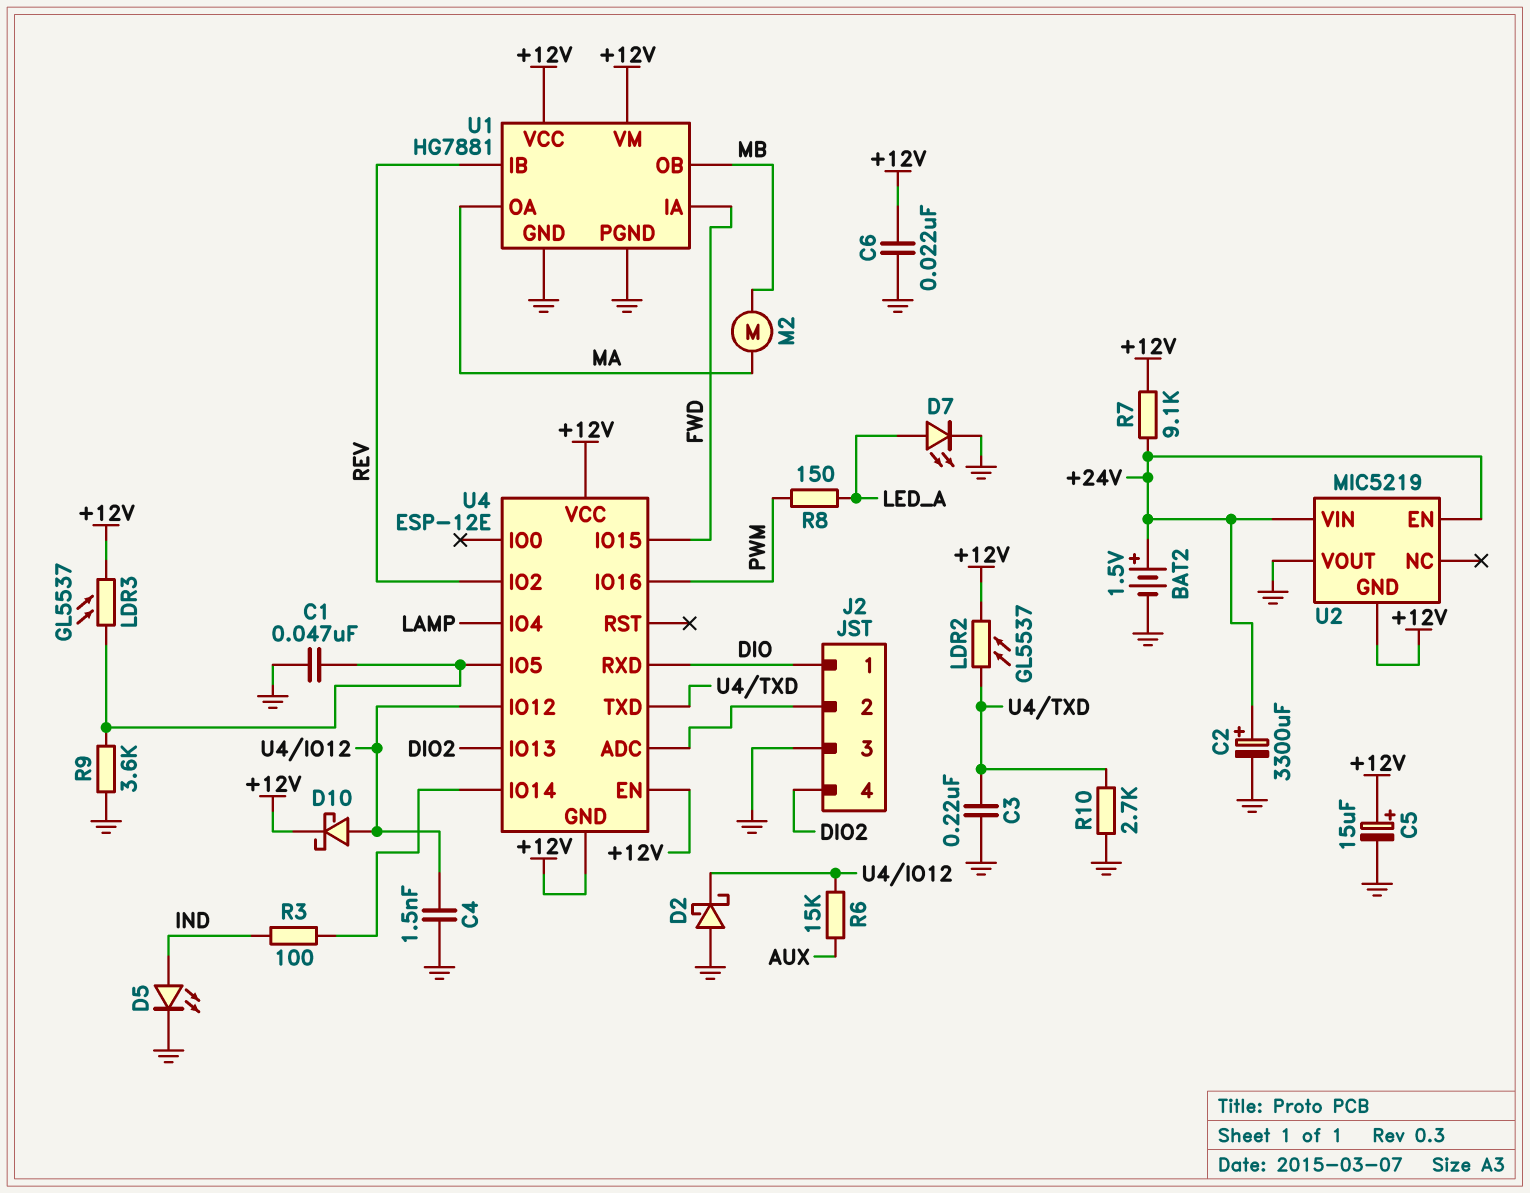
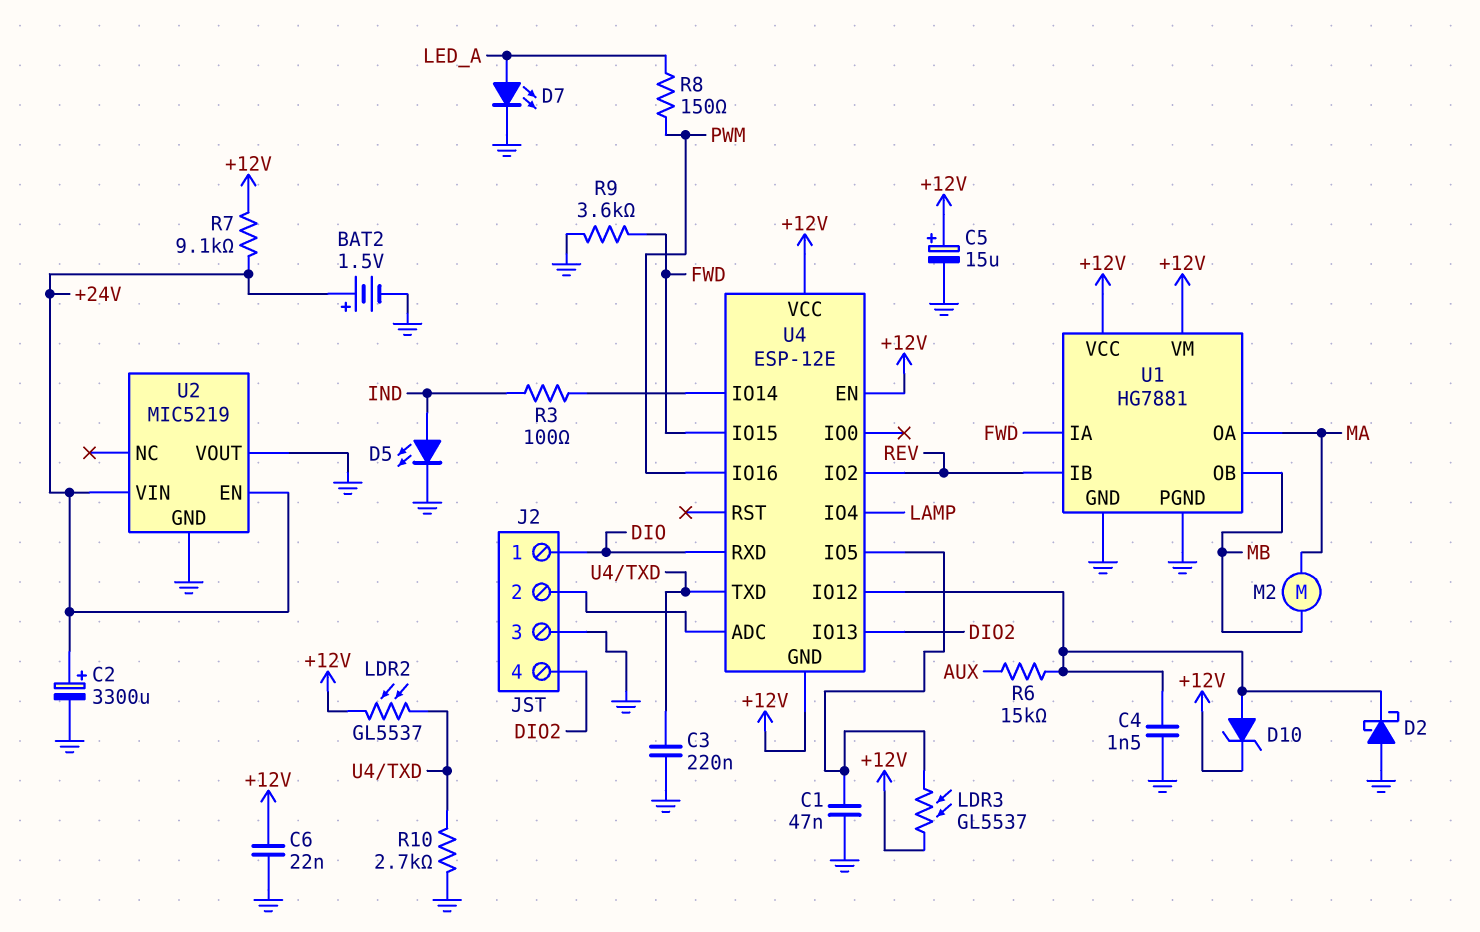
D10: schottky (A U4/IO12, K +12V) -> zener (A U4/IO12, K +12V)
R9: 3.6k (GND, U4/IO5) -> 3.6k (FWD, GND)
U2 pin GND: +12V -> GND

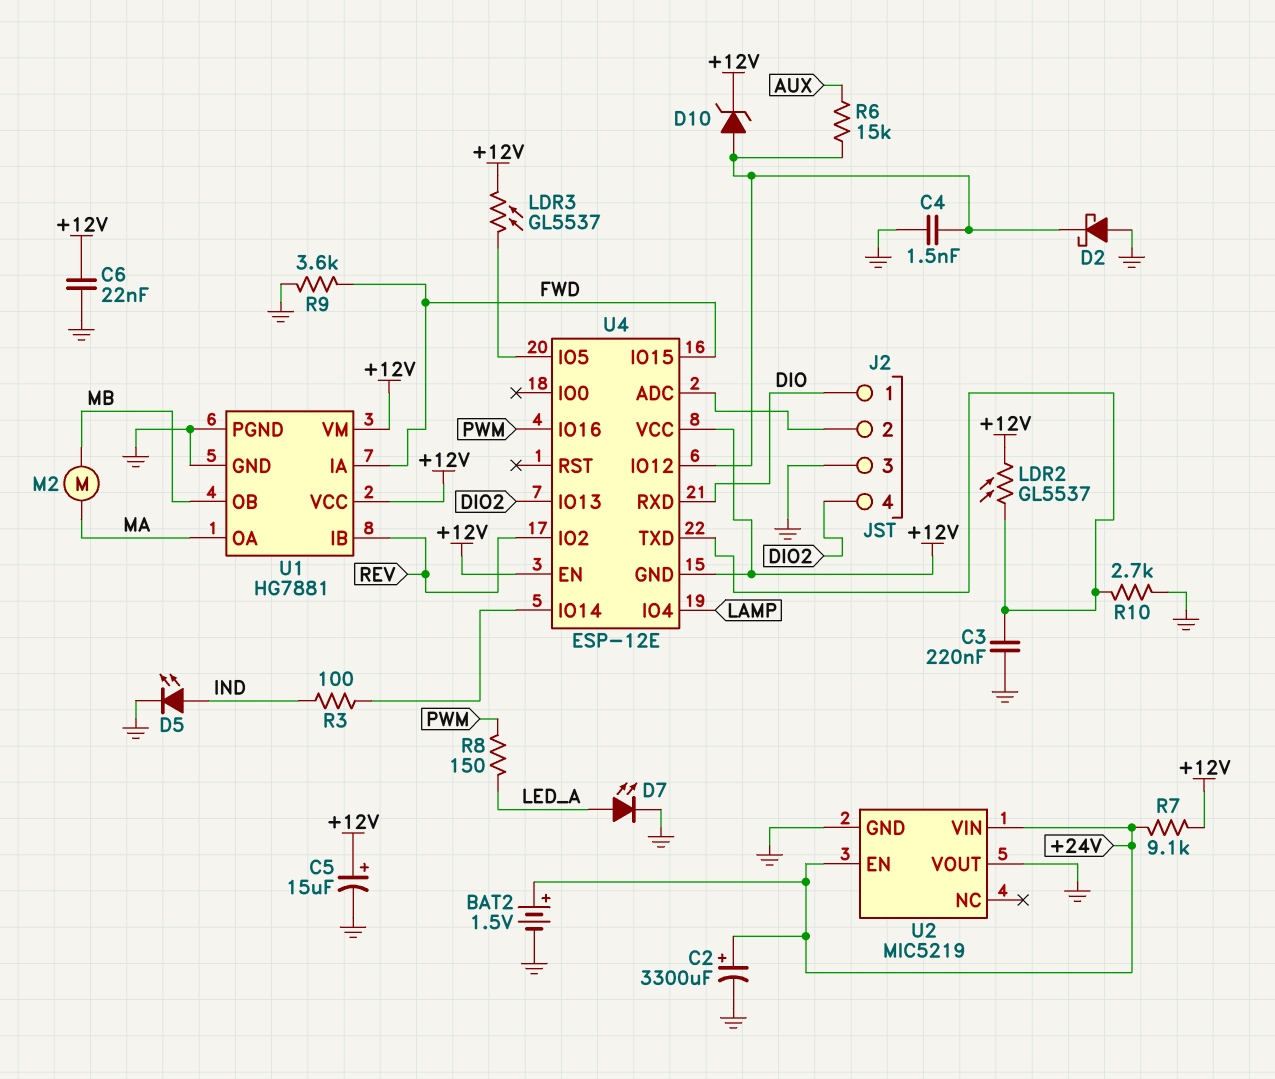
C1: 47nF (GND, U4/IO5) -> none

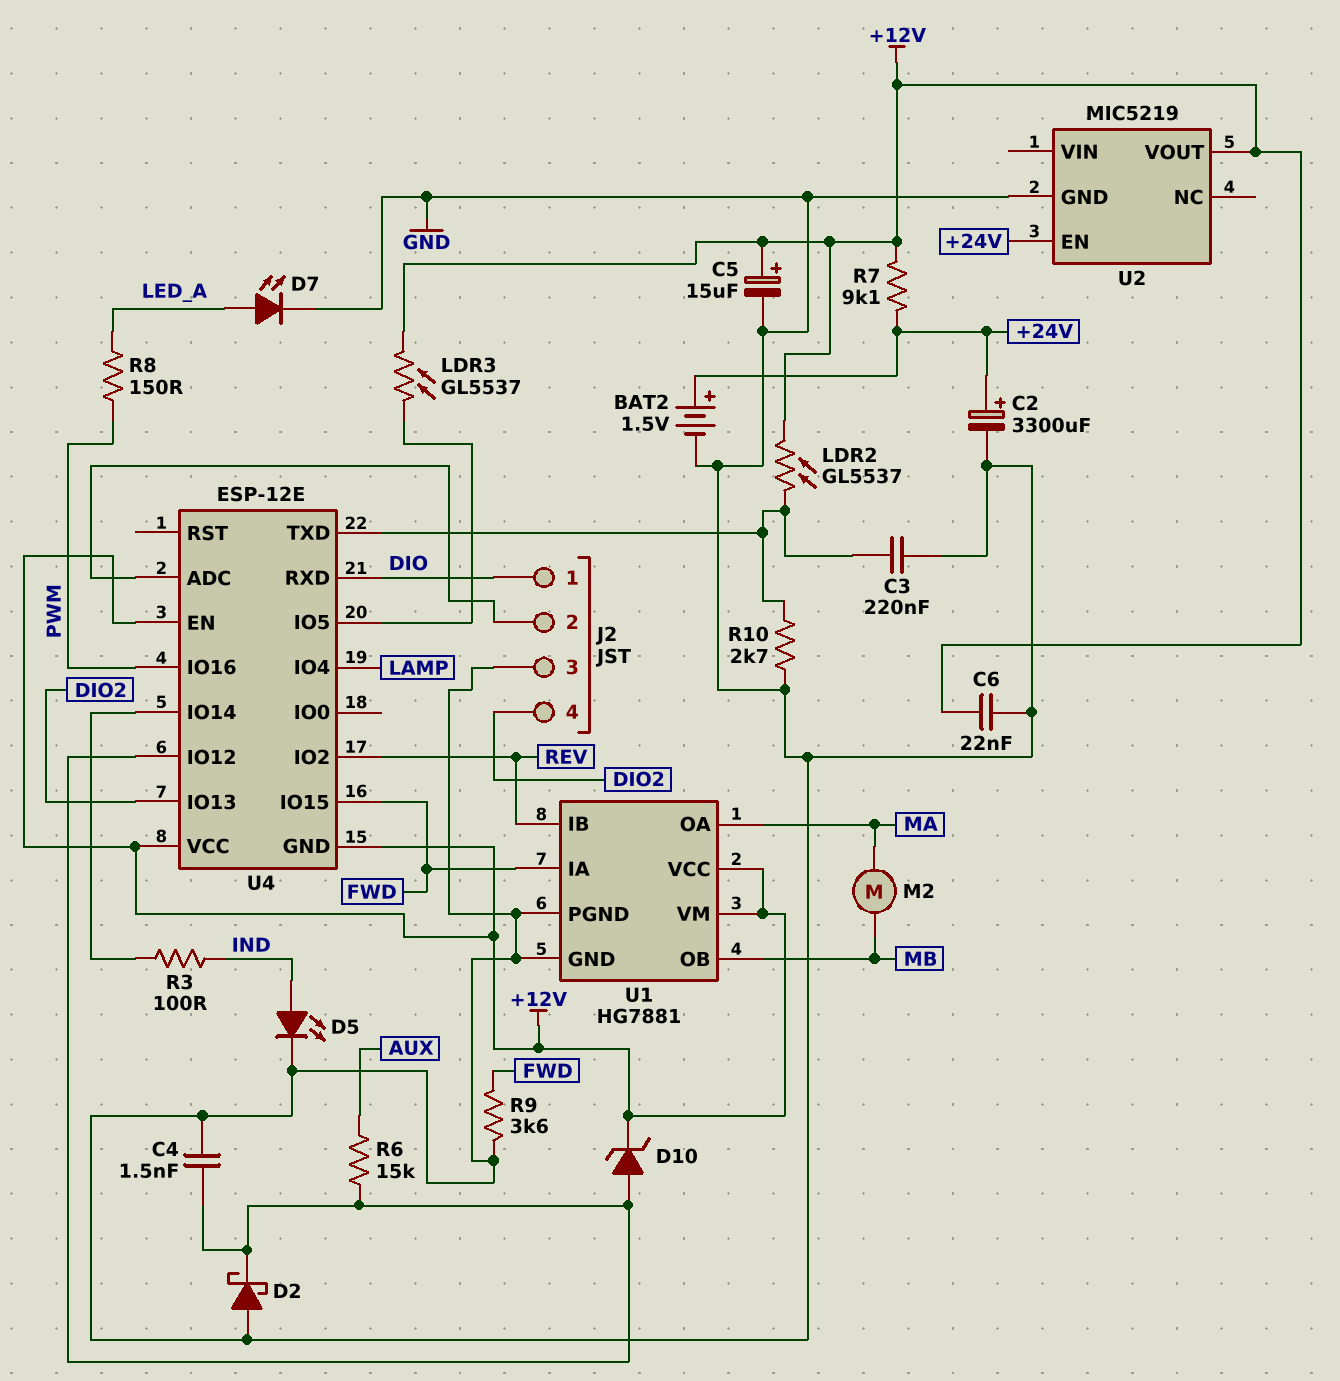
U2 pin VIN: +24V -> none
U2 pin VOUT: GND -> +12V

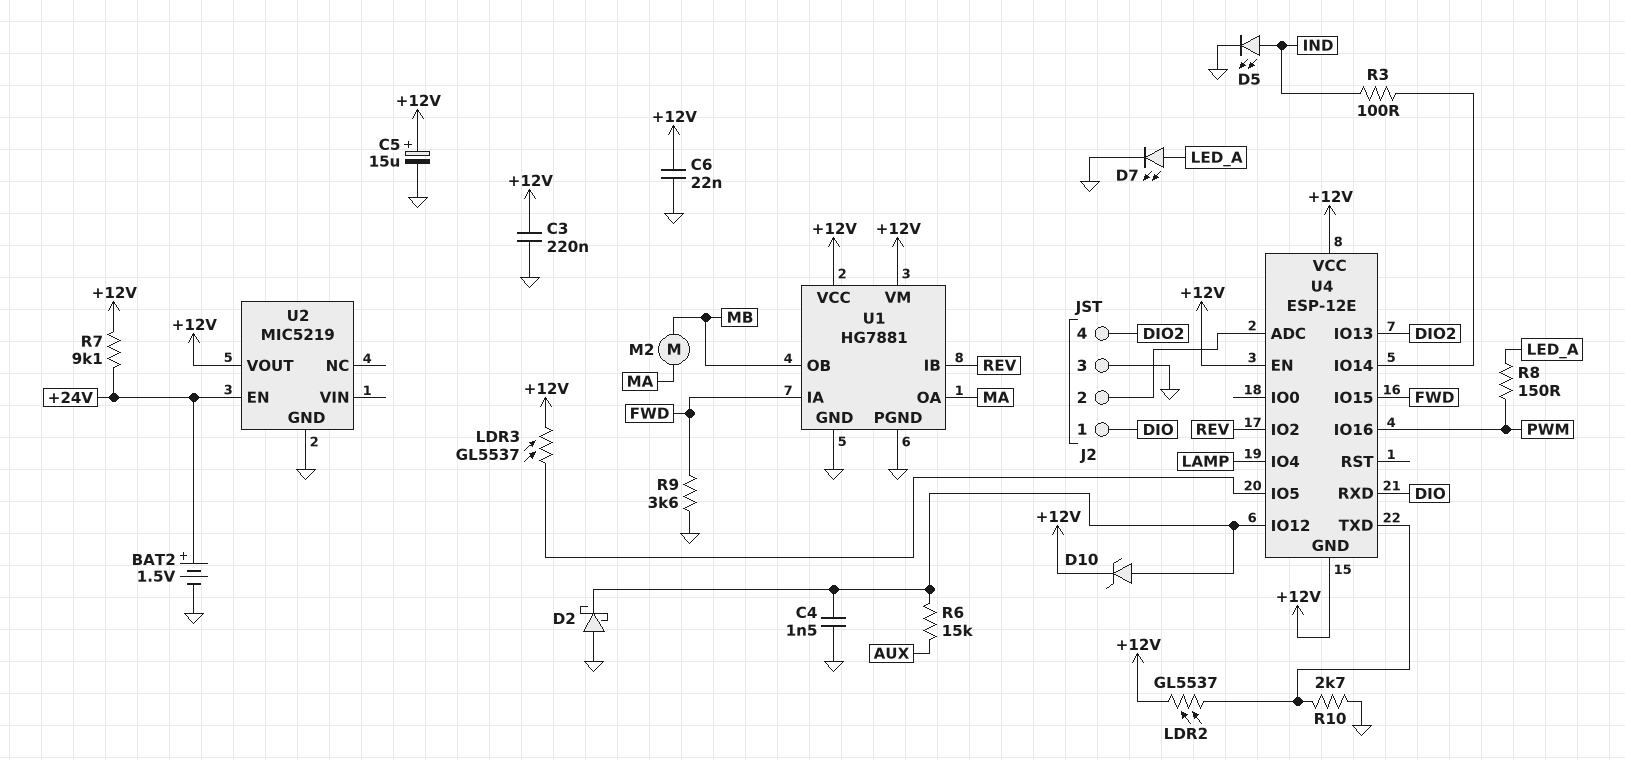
C2: 3300uF (plus +24V, minus GND) -> none
C3: 220nF (GND, U4/TXD) -> 220nF (+12V, GND)

